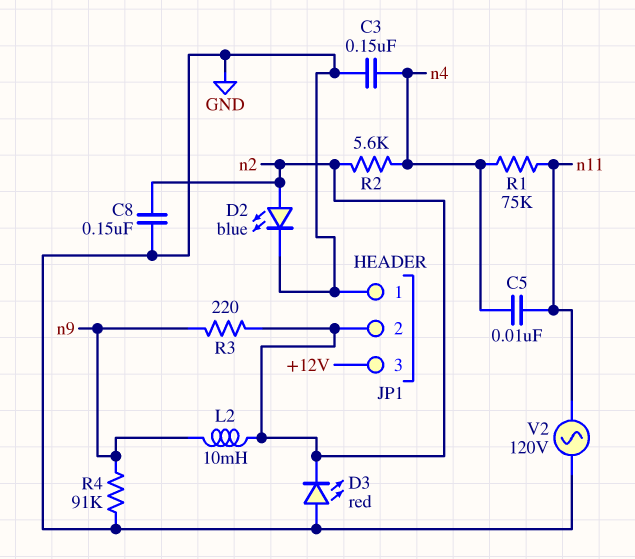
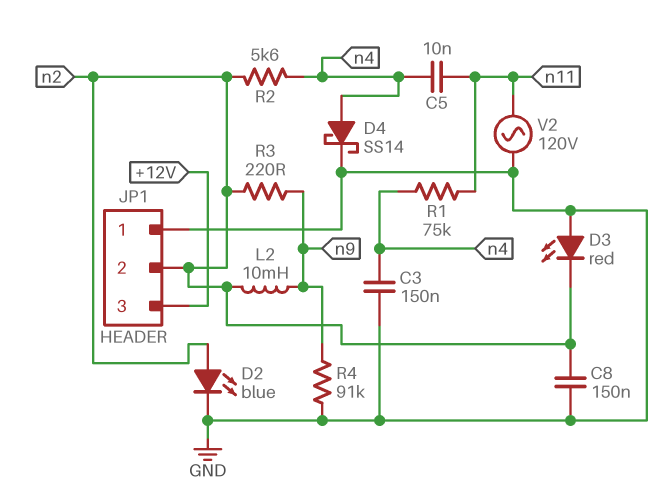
D4: none -> schottky SS14 (A n4, K GND)

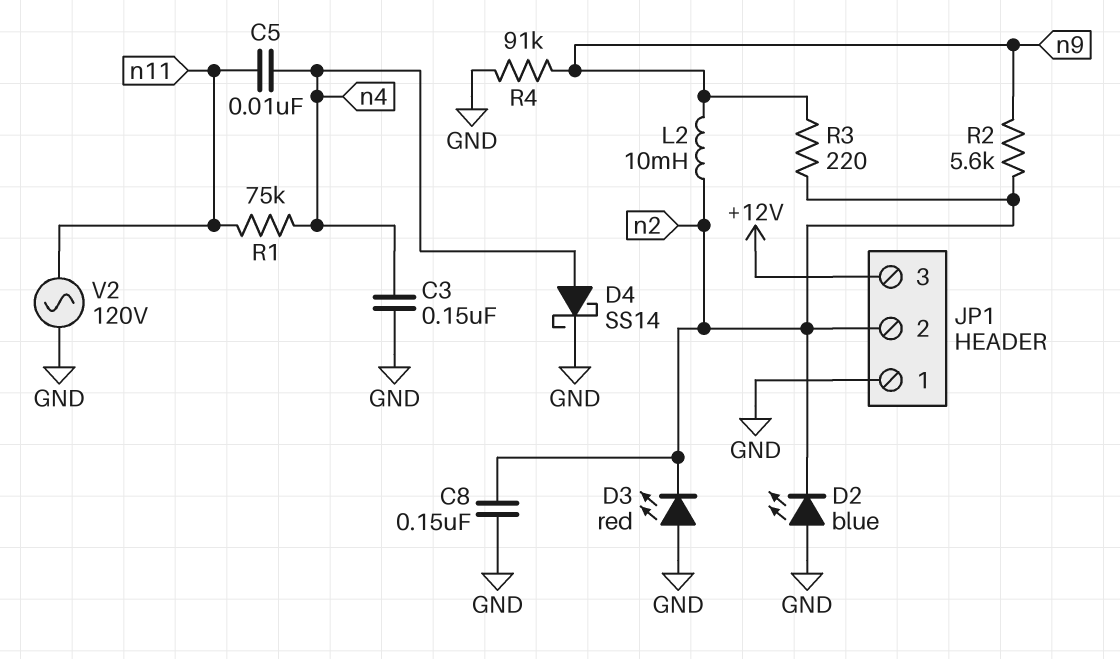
D2: LED blue (A n2, K GND) -> LED blue (A GND, K n2)
R2: 5.6k (n2, n4) -> 5.6k (n2, n9)

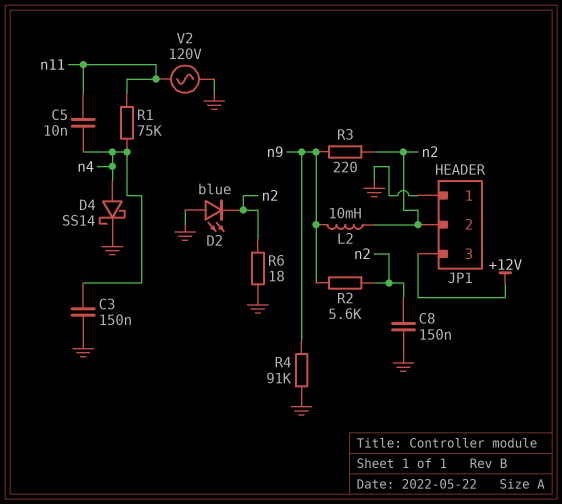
D3: LED red (A GND, K n2) -> none
R6: none -> 18 (GND, n2)

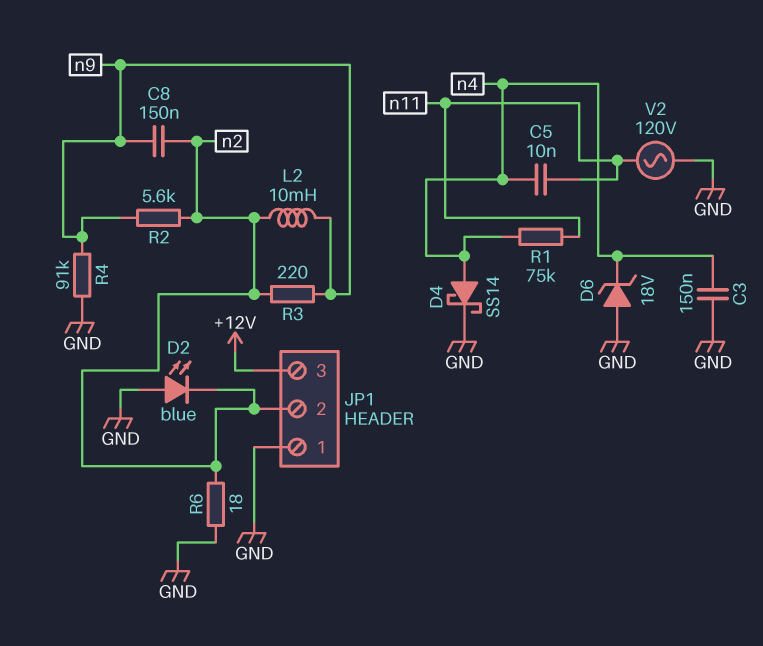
C8: 150nF (GND, n2) -> 150nF (n2, n9)
D6: none -> zener 18V (A GND, K n4)

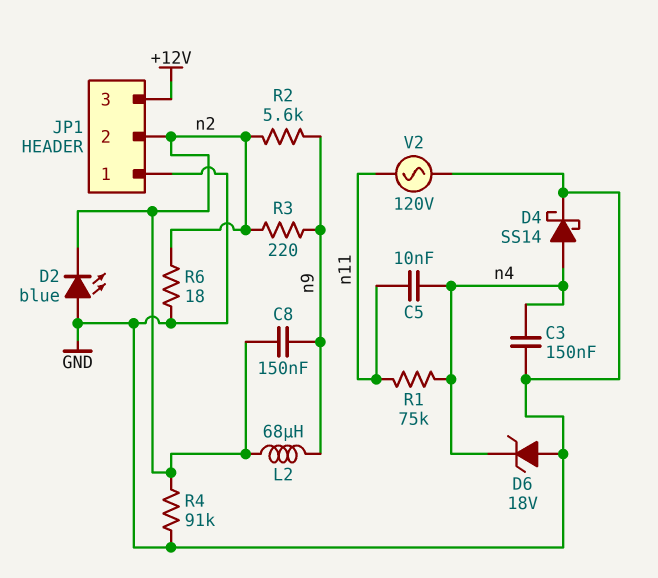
L2: 10mH (n2, n9) -> 68uH (n2, n9)
R4: 91k (GND, n9) -> 91k (GND, n2)

